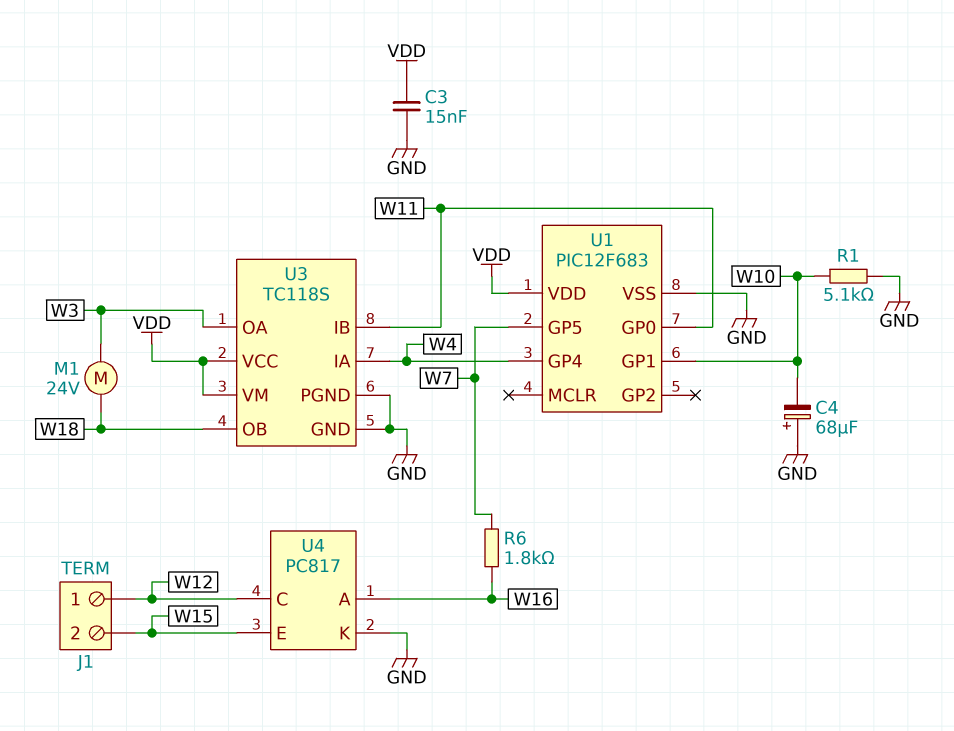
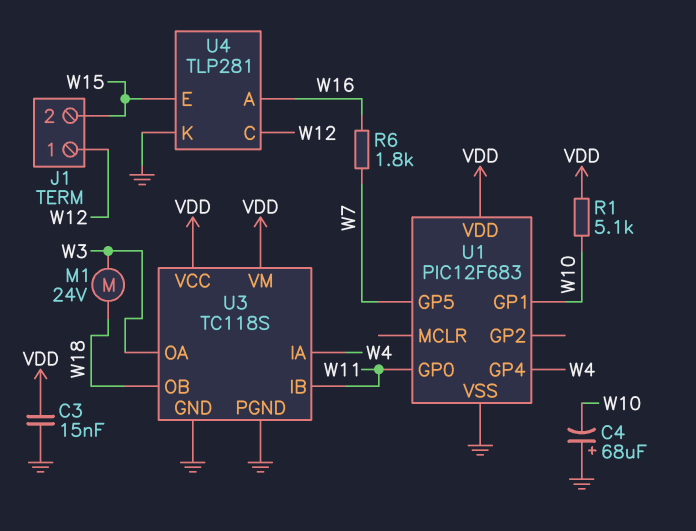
R1: 5.1k (GND, W10) -> 5.1k (VDD, W10)
U4: PC817 -> TLP281

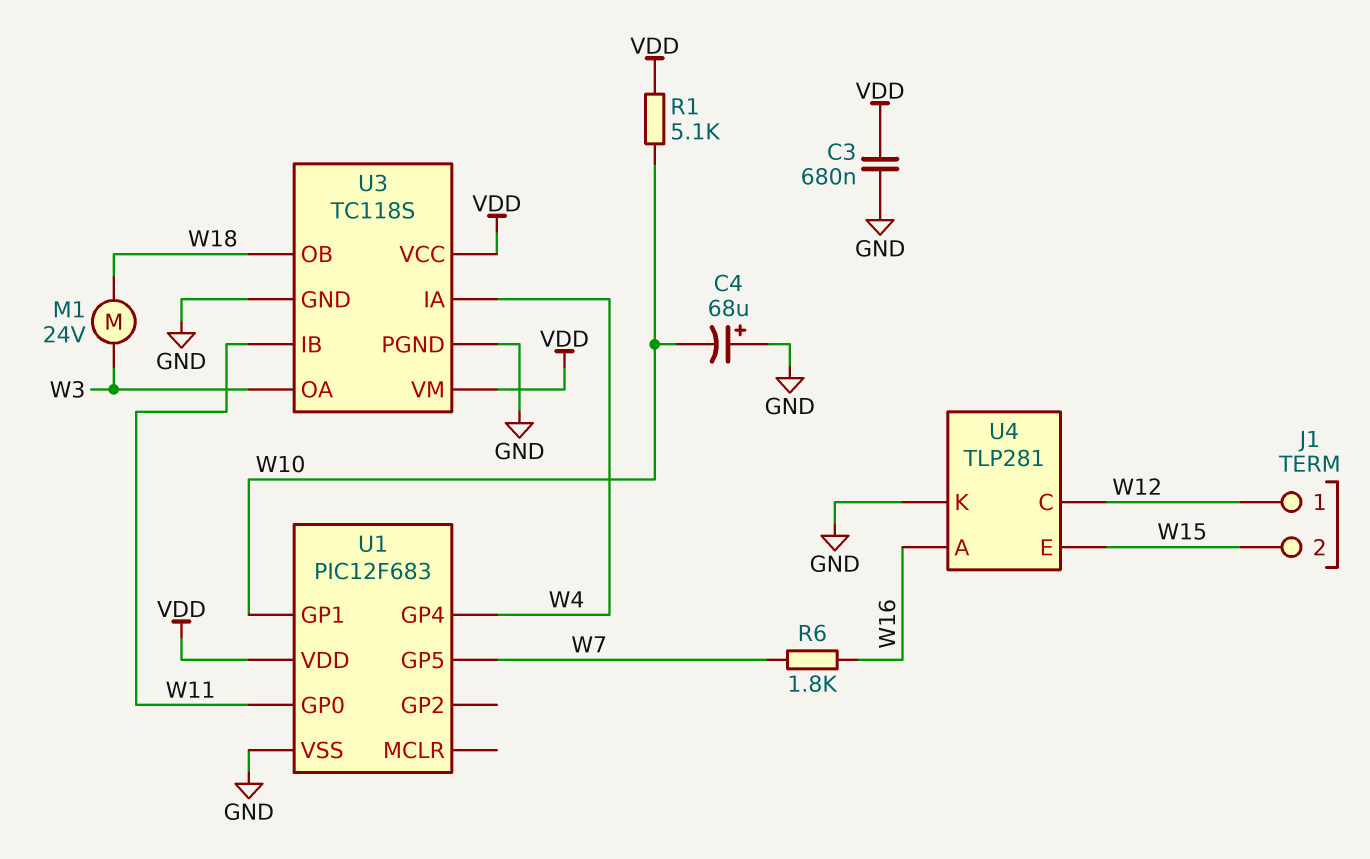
C3: 15nF (GND, VDD) -> 680nF (GND, VDD)

